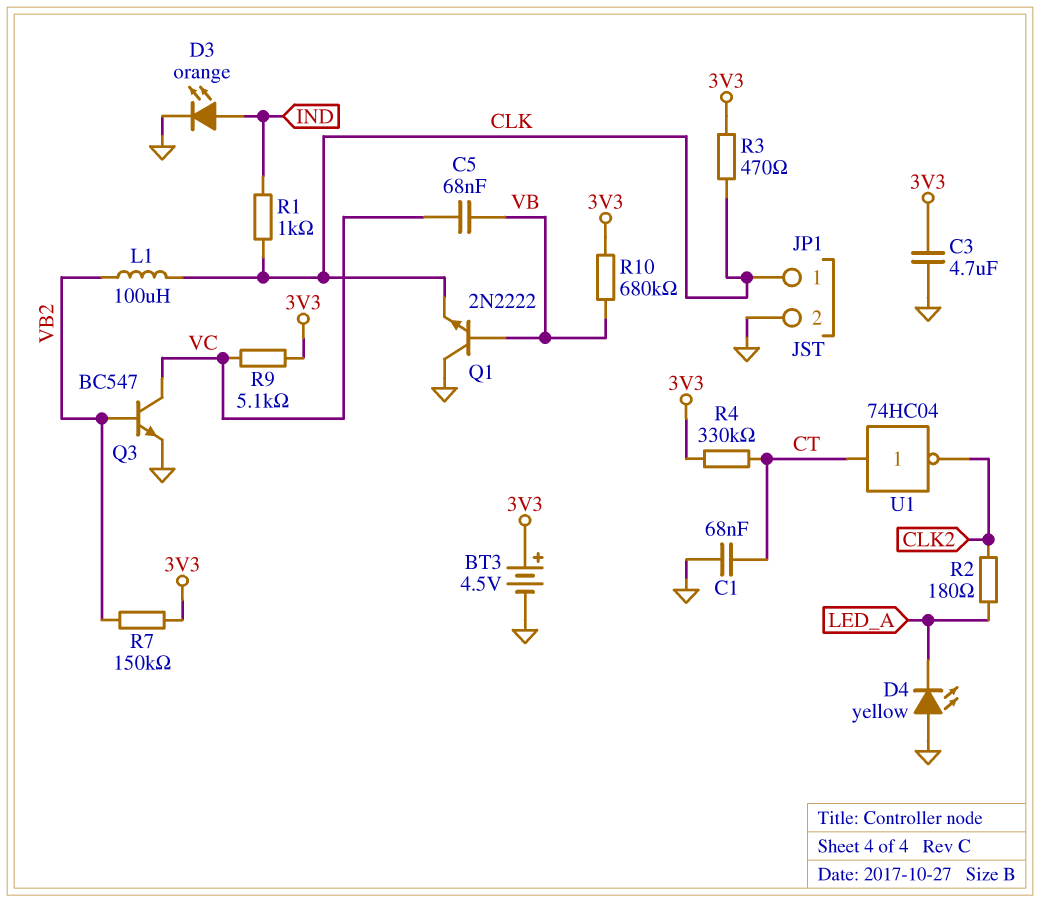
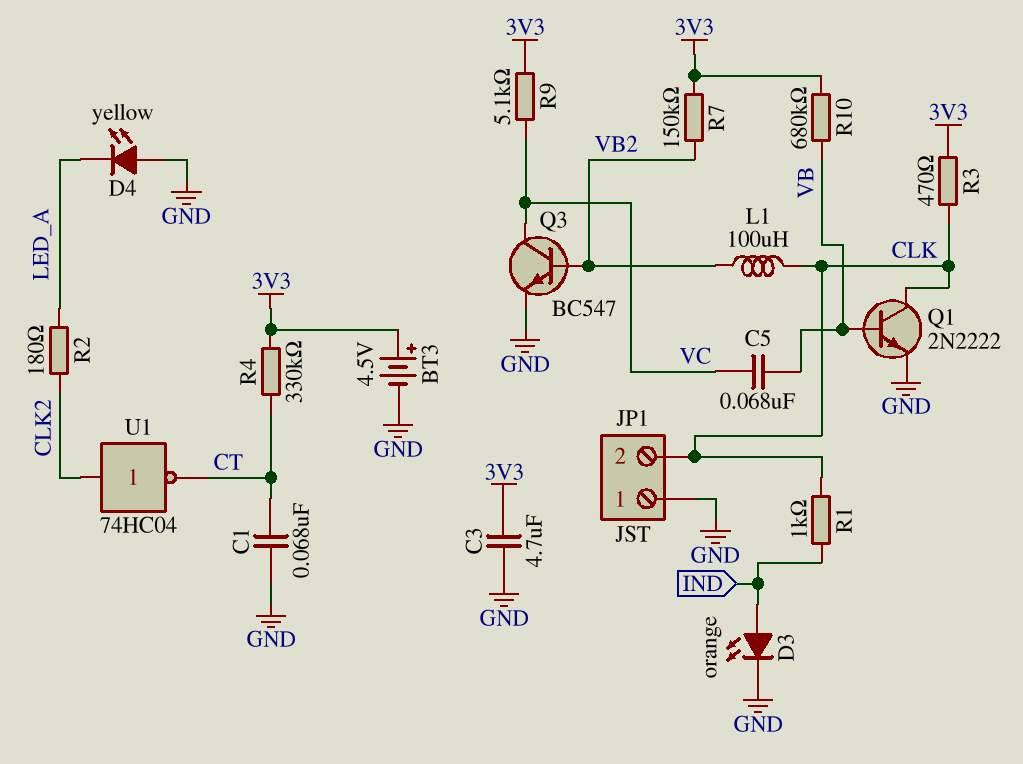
JP1 pin 1: CLK -> GND
JP1 pin 2: GND -> CLK
Q1: NPN 2N2222 (B VB, C GND, E CLK) -> NPN 2N2222 (B VB, C CLK, E GND)
U1: NOT 74HC04 (in CT, out CLK2) -> NOT 74HC04 (in CLK2, out CT)

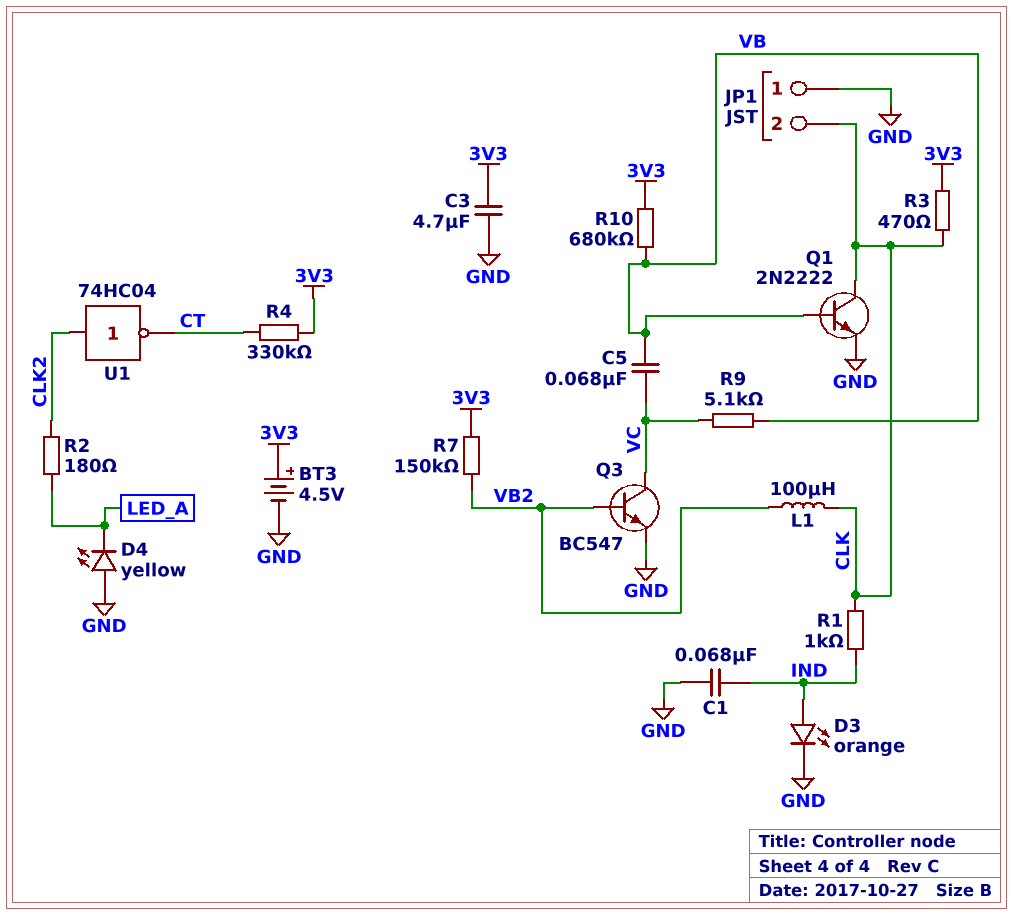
C1: 68nF (CT, GND) -> 68nF (GND, IND)
R9: 5.1k (3V3, VC) -> 5.1k (VB, VC)

